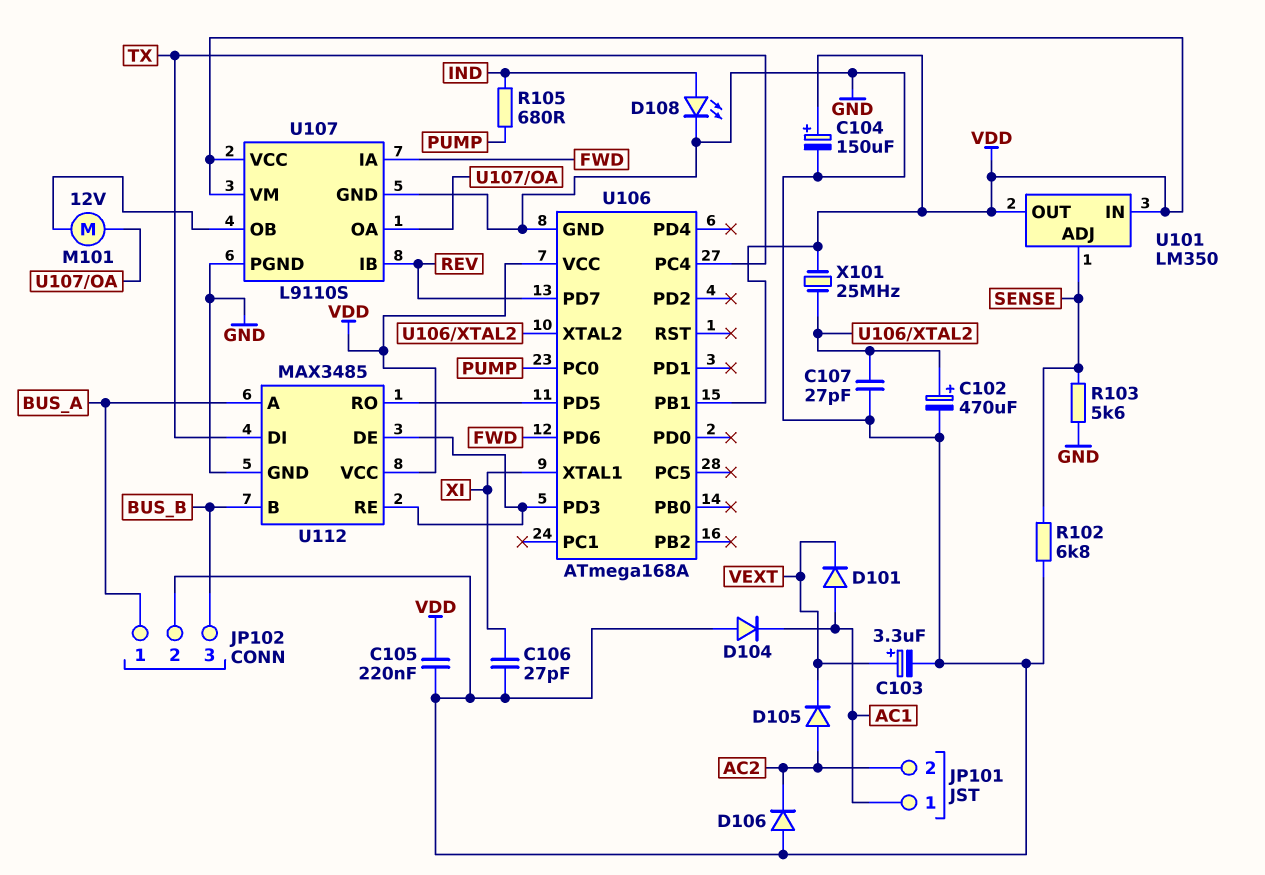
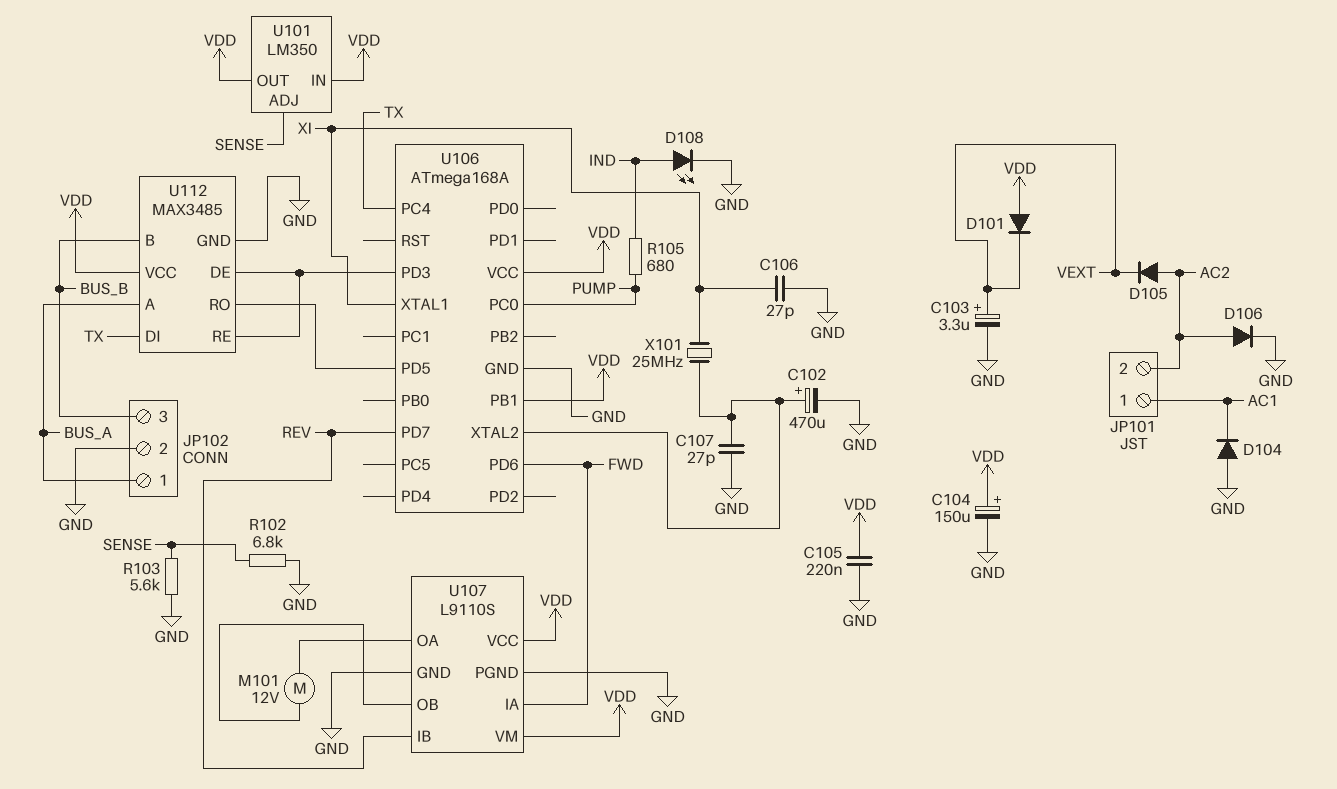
D101: diode (A AC1, K VEXT) -> diode (A VDD, K VEXT)
D106: diode (A GND, K AC2) -> diode (A AC2, K GND)
X101: 25MHz (U106/XTAL2, VDD) -> 25MHz (U106/XTAL2, XI)

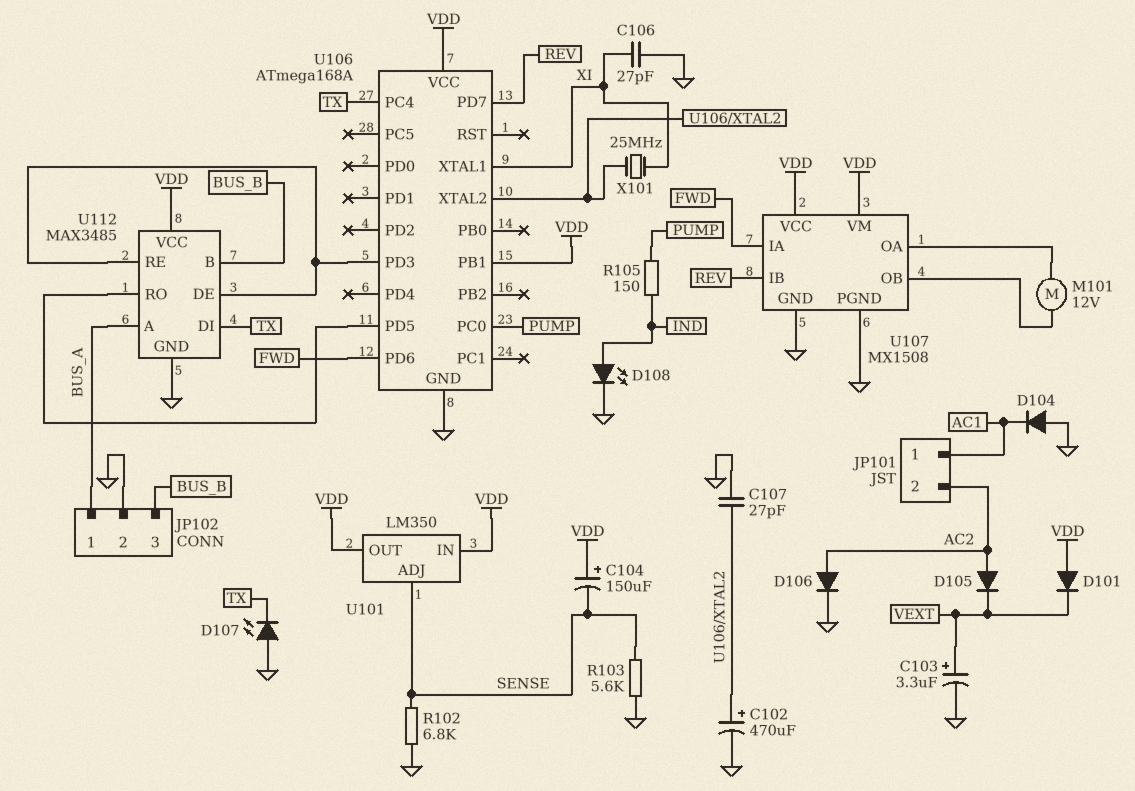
C104: 150uF (plus VDD, minus GND) -> 150uF (plus VDD, minus SENSE)
C105: 220nF (GND, VDD) -> none
D107: none -> LED (A GND, K TX)
R105: 680 (IND, PUMP) -> 150 (IND, PUMP)
U107: L9110S -> MX1508

